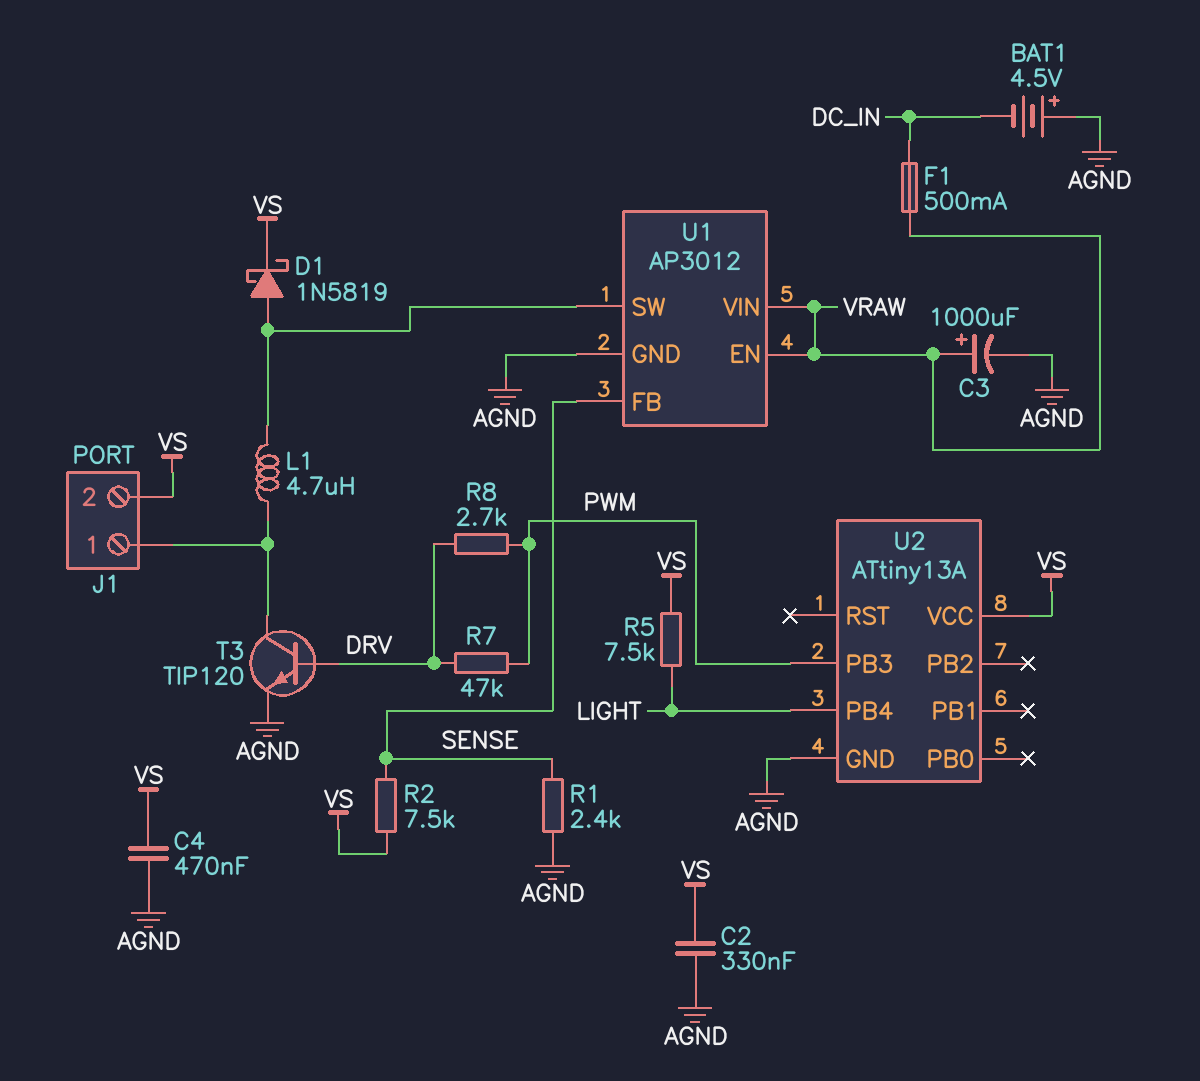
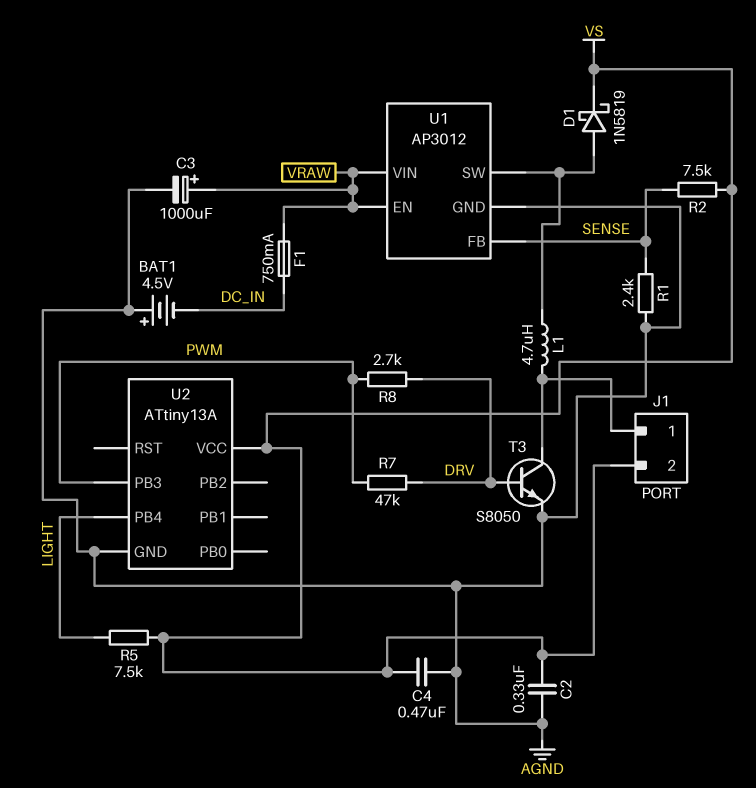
F1: 500mA (DC_IN, VRAW) -> 750mA (DC_IN, VRAW)
T3: NPN TIP120 (B DRV, C J1/1, E AGND) -> NPN S8050 (B DRV, C J1/1, E AGND)

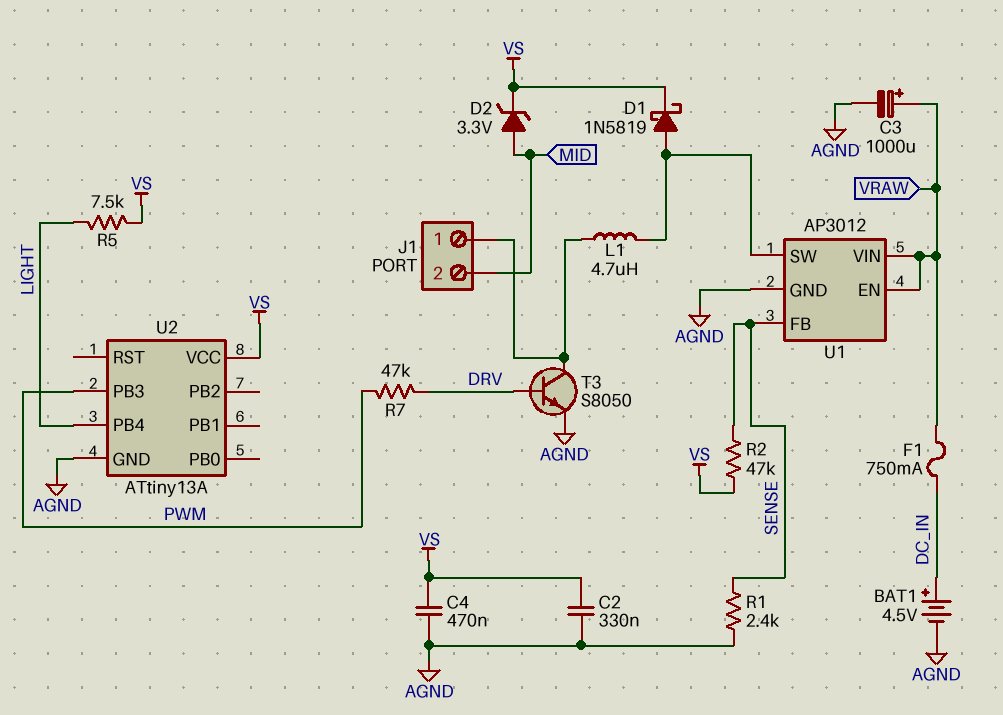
BAT1: 4.5V (plus AGND, minus DC_IN) -> 4.5V (plus DC_IN, minus AGND)
D2: none -> zener 3.3V (A MID, K VS)
J1 pin 2: VS -> MID
R2: 7.5k (SENSE, VS) -> 47k (SENSE, VS)
R8: 2.7k (DRV, PWM) -> none

